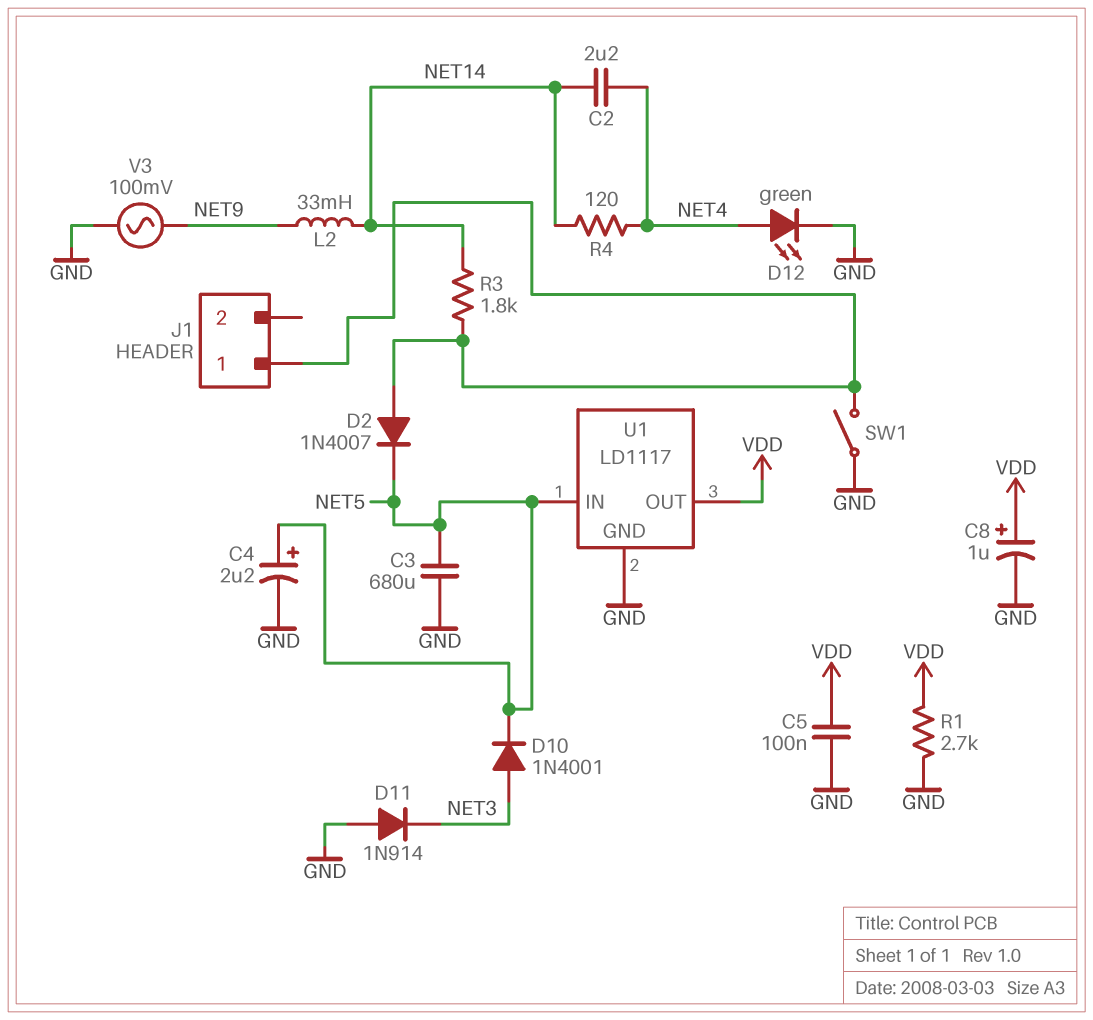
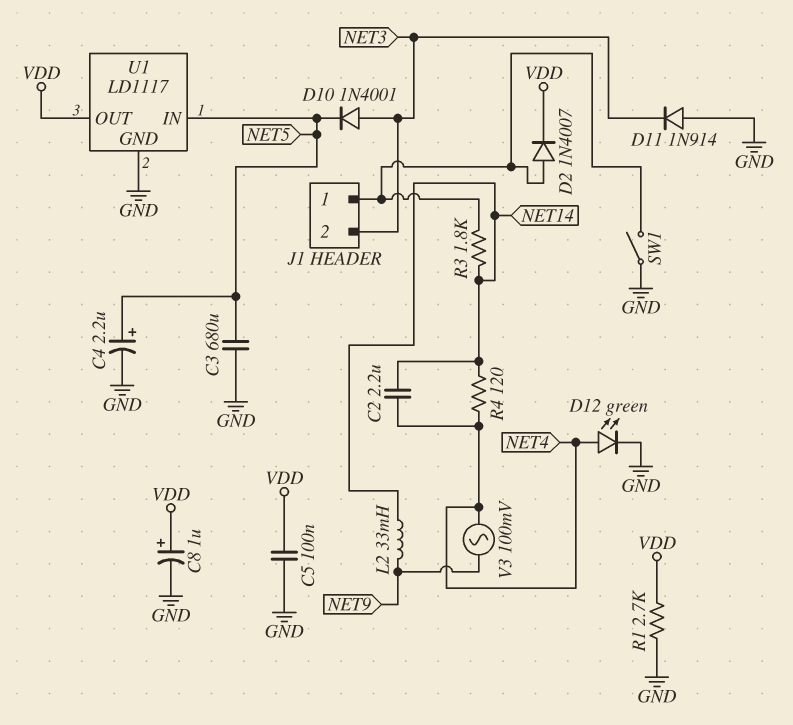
D2: diode 1N4007 (A J1/1, K NET5) -> diode 1N4007 (A J1/1, K VDD)
J1 pin 2: none -> NET3
V3: AC 100mV (GND, NET9) -> AC 100mV (NET4, NET9)

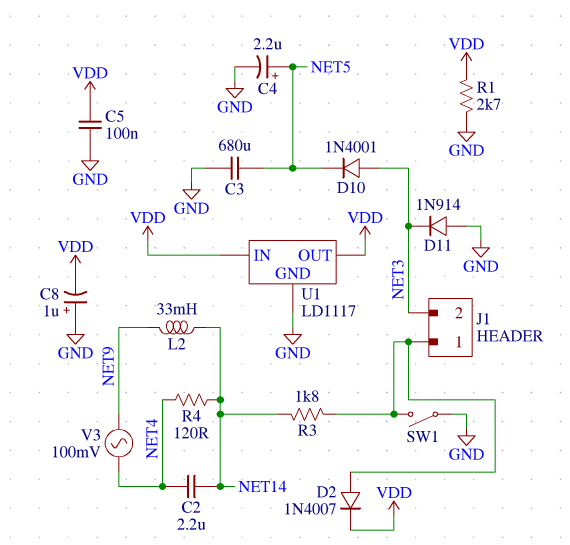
C8: 1uF (plus VDD, minus GND) -> 1uF (plus GND, minus VDD)
D12: LED green (A NET4, K GND) -> none
U1 pin IN: NET5 -> VDD

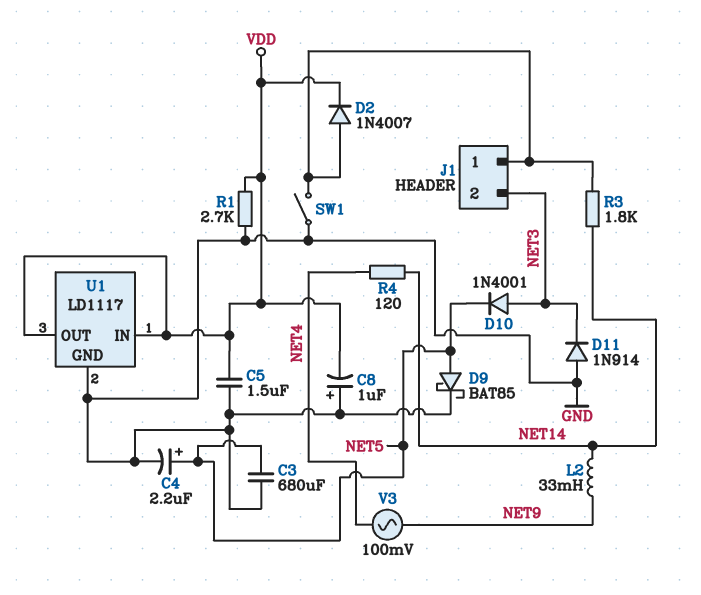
C2: 2.2uF (NET4, NET14) -> none
C5: 100nF (GND, VDD) -> 1.5uF (GND, VDD)
D9: none -> schottky BAT85 (A NET5, K GND)

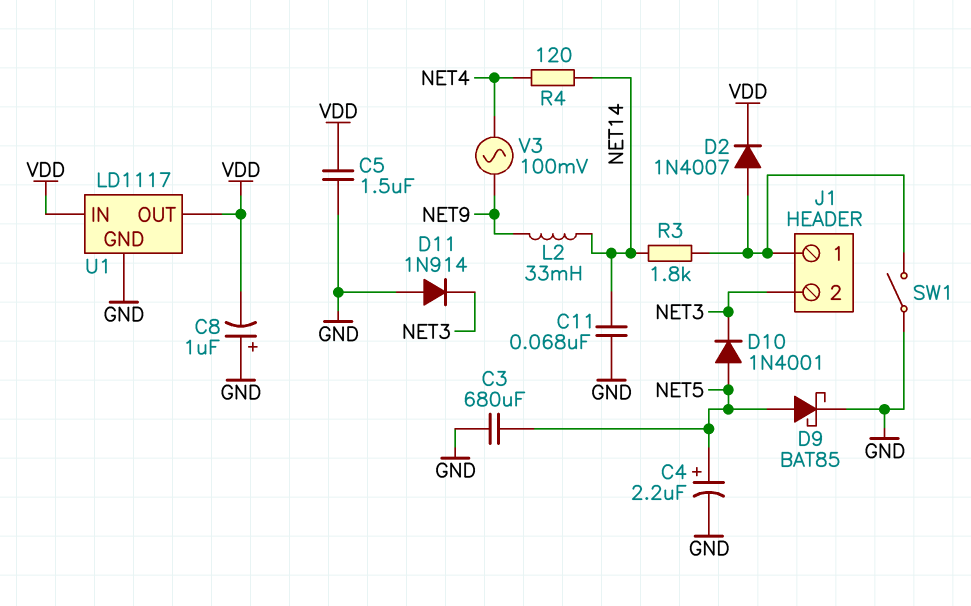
C11: none -> 68nF (GND, NET14)
D10: diode 1N4001 (A NET3, K NET5) -> diode 1N4001 (A NET5, K NET3)
R1: 2.7k (GND, VDD) -> none

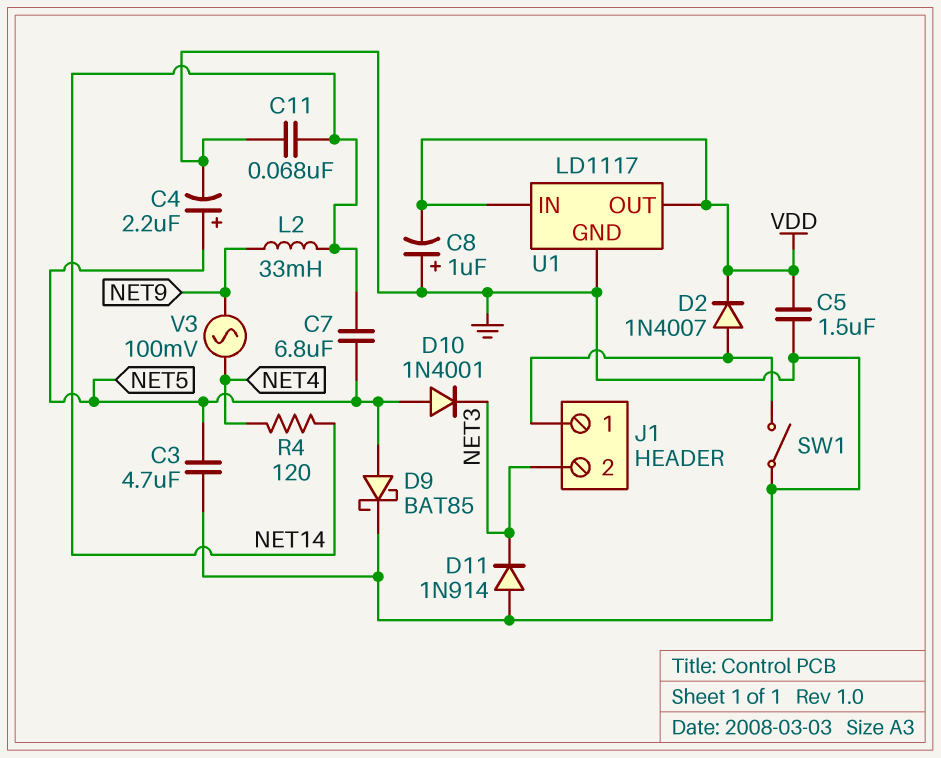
C3: 680uF (GND, NET5) -> 4.7uF (GND, NET5)
C7: none -> 6.8uF (NET5, NET14)
R3: 1.8k (J1/1, NET14) -> none

